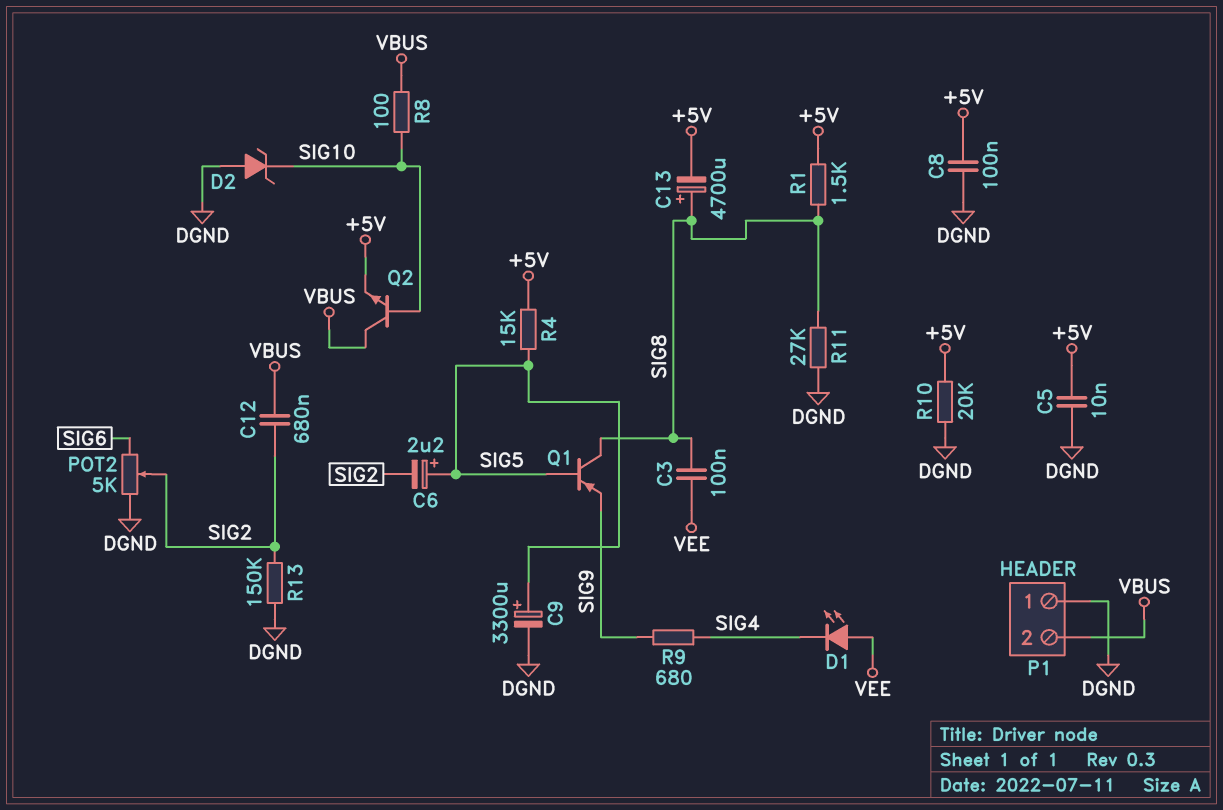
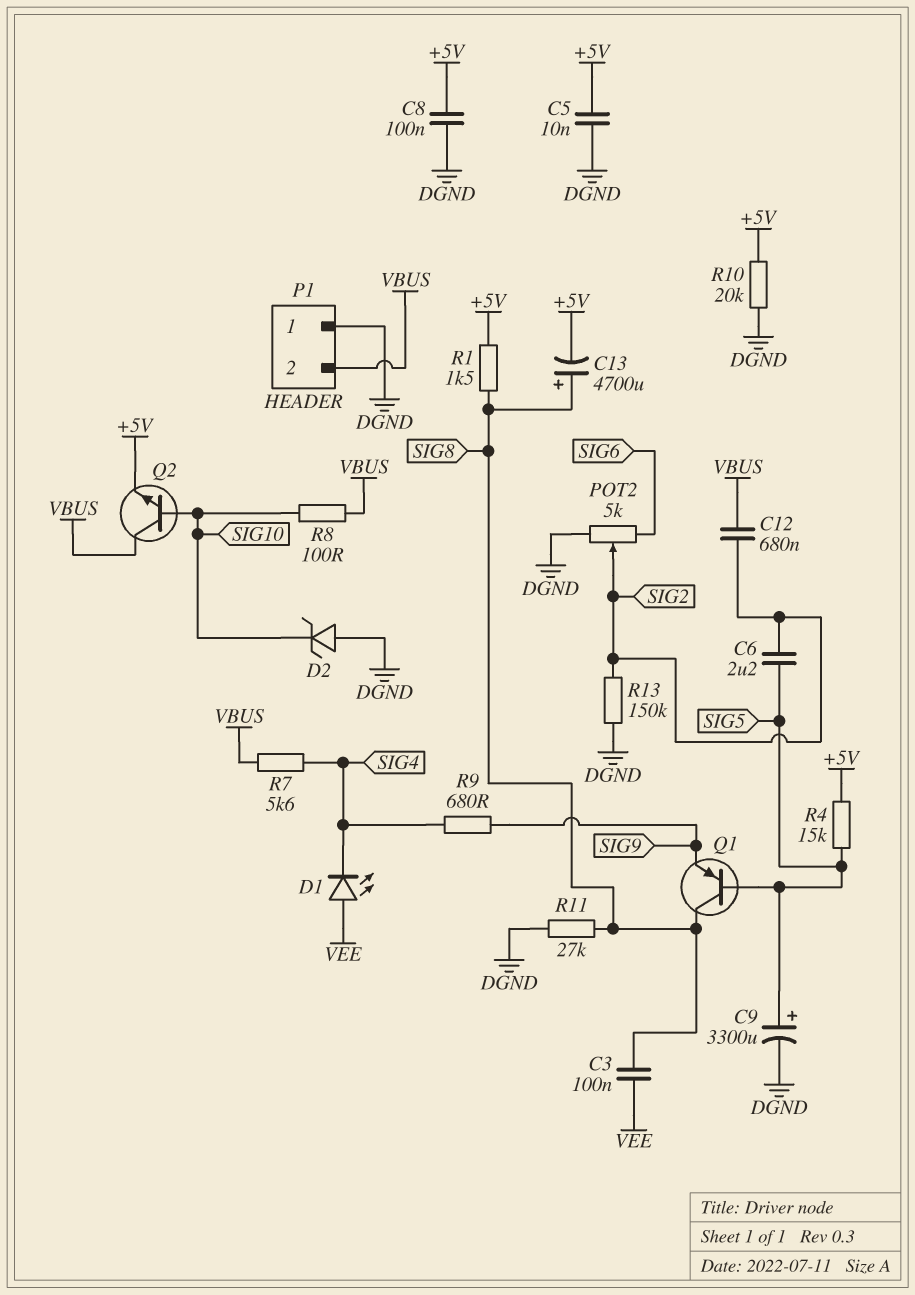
C6: 2.2uF (plus SIG5, minus SIG2) -> 2.2uF (SIG2, SIG5)
R7: none -> 5.6k (SIG4, VBUS)

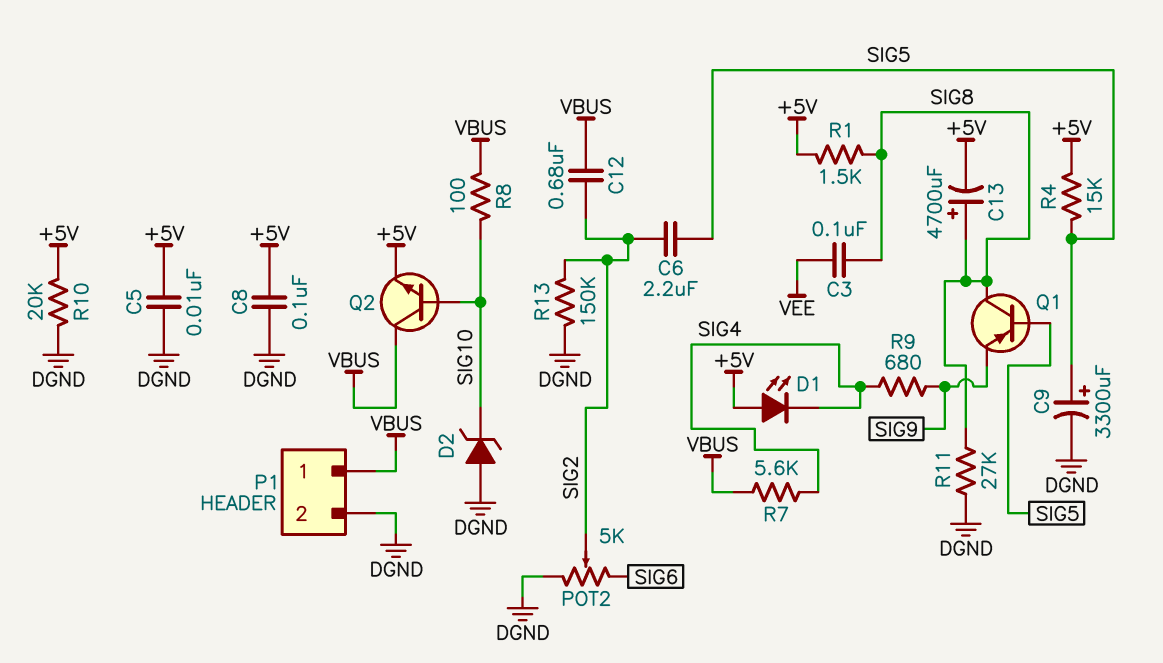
D1: LED (A VEE, K SIG4) -> LED (A +5V, K SIG4)
P1 pin 1: DGND -> VBUS
P1 pin 2: VBUS -> DGND

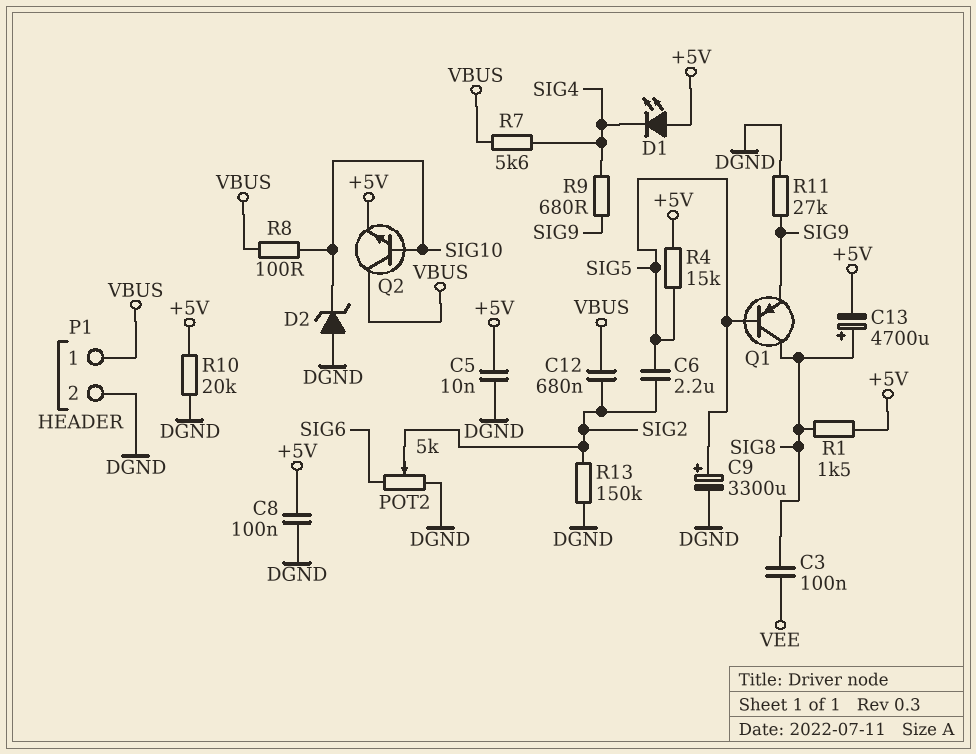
R11: 27k (DGND, SIG8) -> 27k (DGND, SIG9)

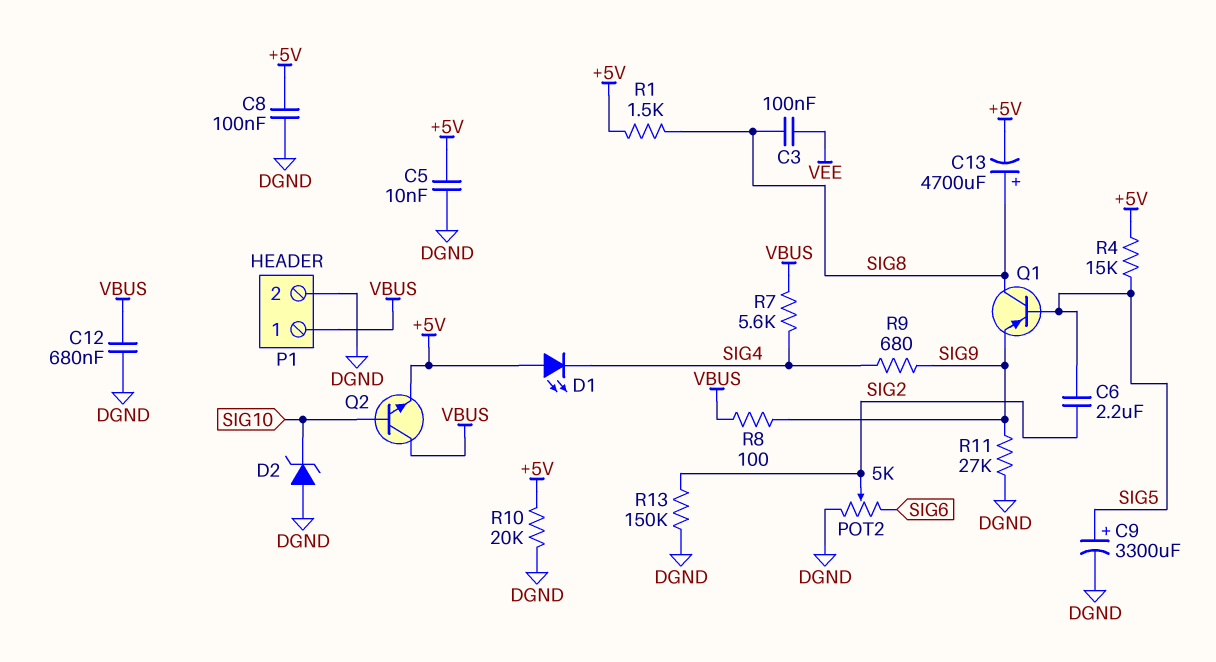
C12: 680nF (SIG2, VBUS) -> 680nF (DGND, VBUS)
R8: 100 (SIG10, VBUS) -> 100 (SIG9, VBUS)

